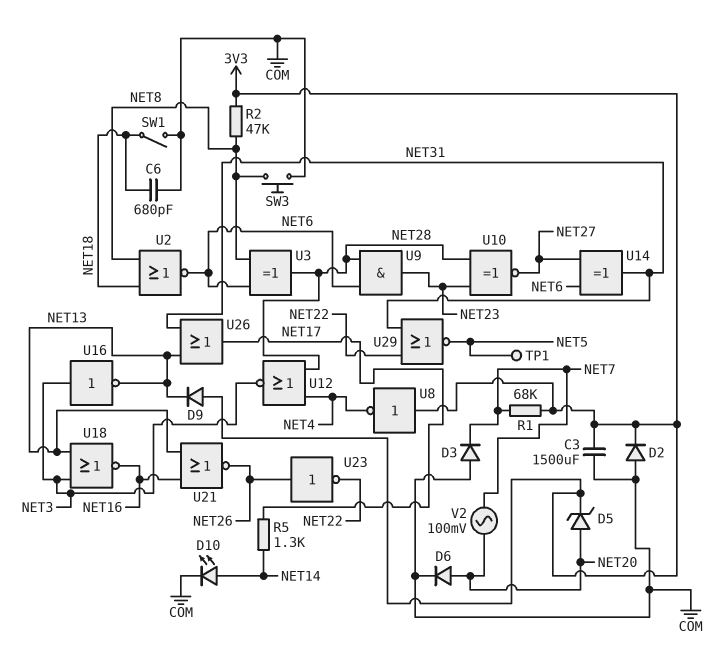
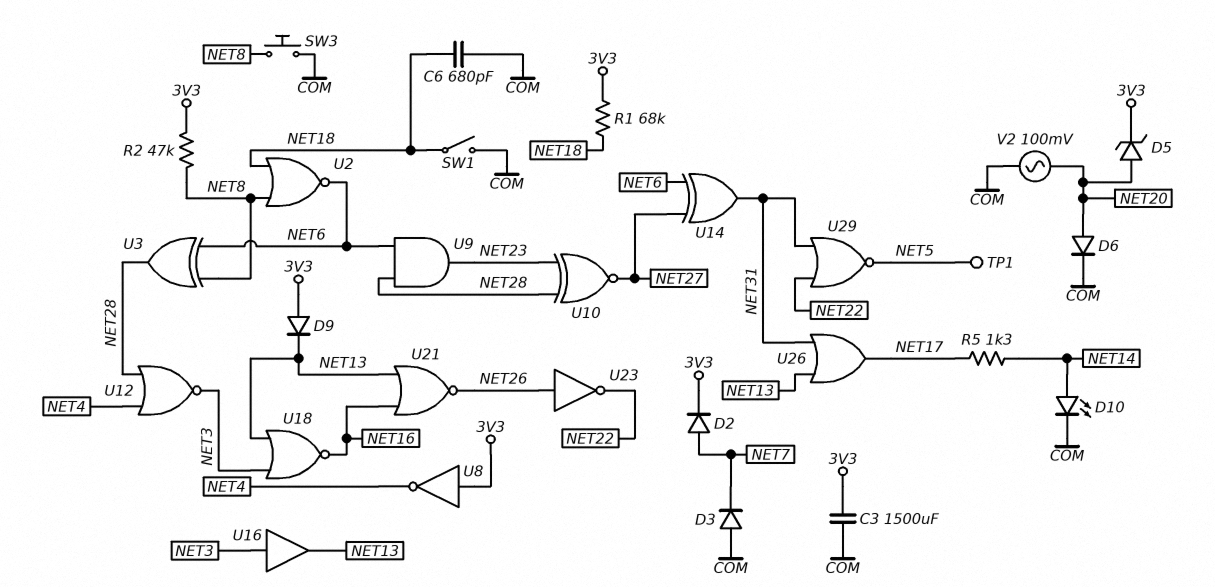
D2: diode (A COM, K 3V3) -> diode (A NET7, K 3V3)
R1: 68k (3V3, NET7) -> 68k (3V3, NET18)
U16: NOT (in NET3, out NET13) -> buffer (in NET3, out NET13)
V2: AC 100mV (NET7, NET20) -> AC 100mV (COM, NET20)

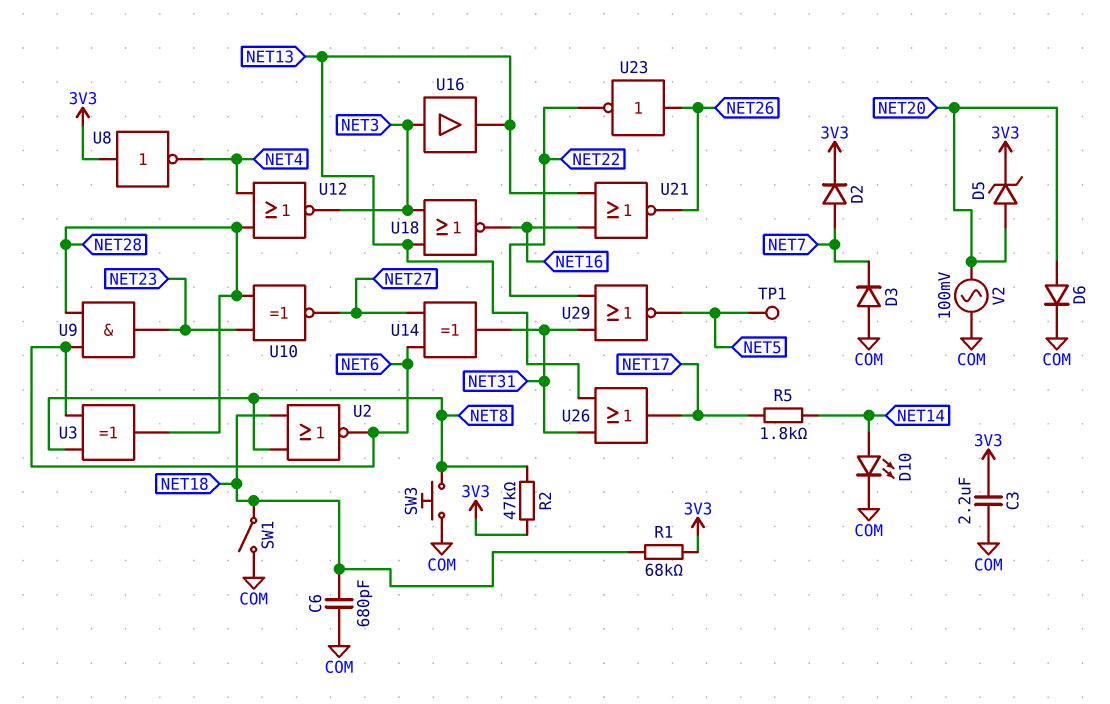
C3: 1500uF (3V3, COM) -> 2.2uF (3V3, COM)
D9: diode (A 3V3, K NET13) -> none
R5: 1.3k (NET14, NET17) -> 1.8k (NET14, NET17)

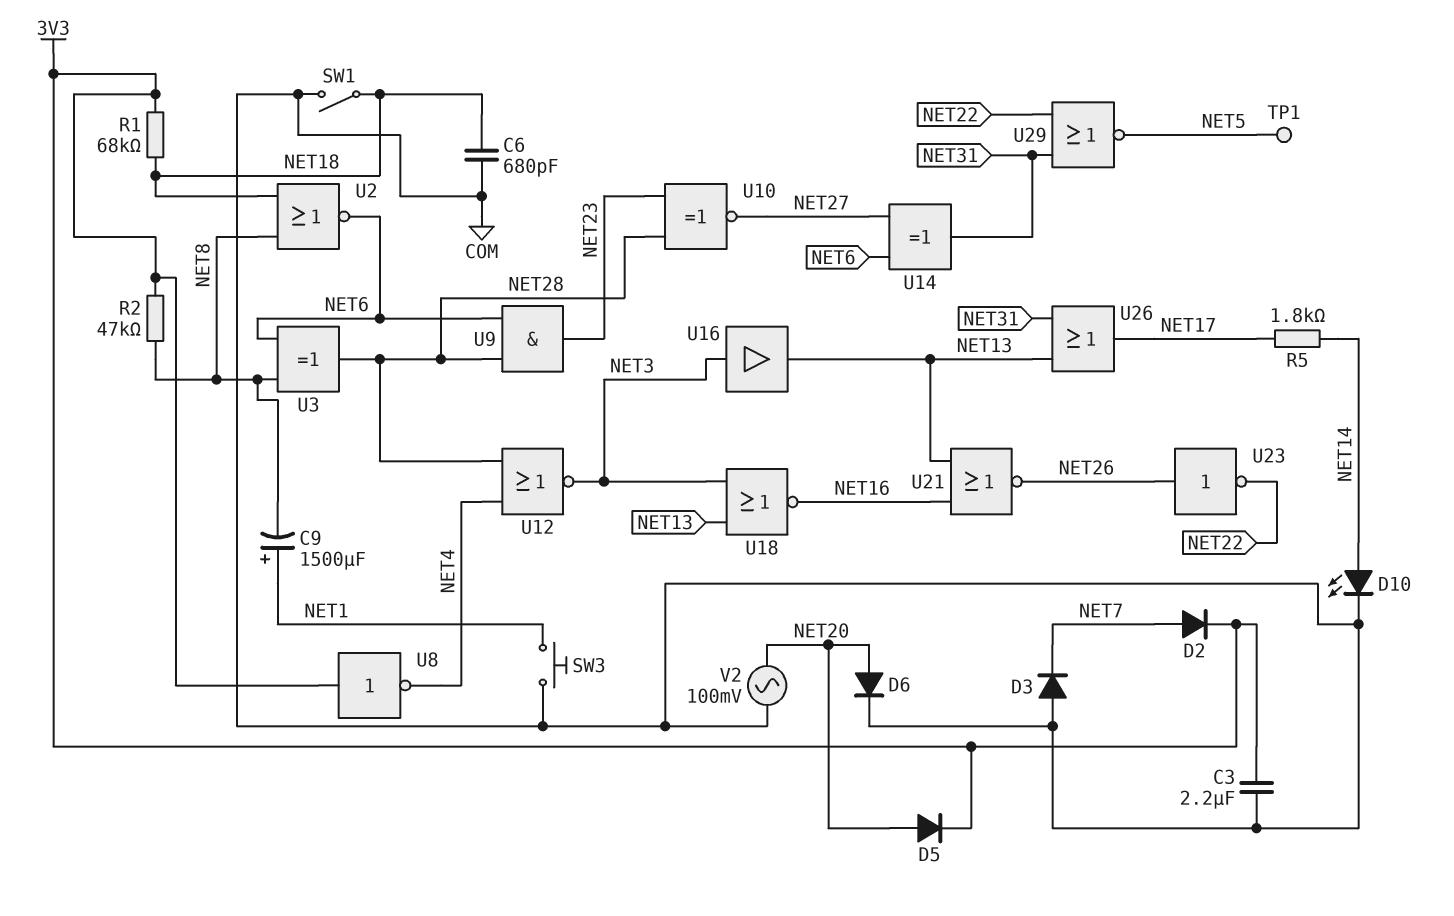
C9: none -> 1500uF (plus NET1, minus NET8)
D5: zener (A NET20, K 3V3) -> diode (A NET20, K 3V3)
SW3: button (COM, NET8) -> button (COM, NET1)

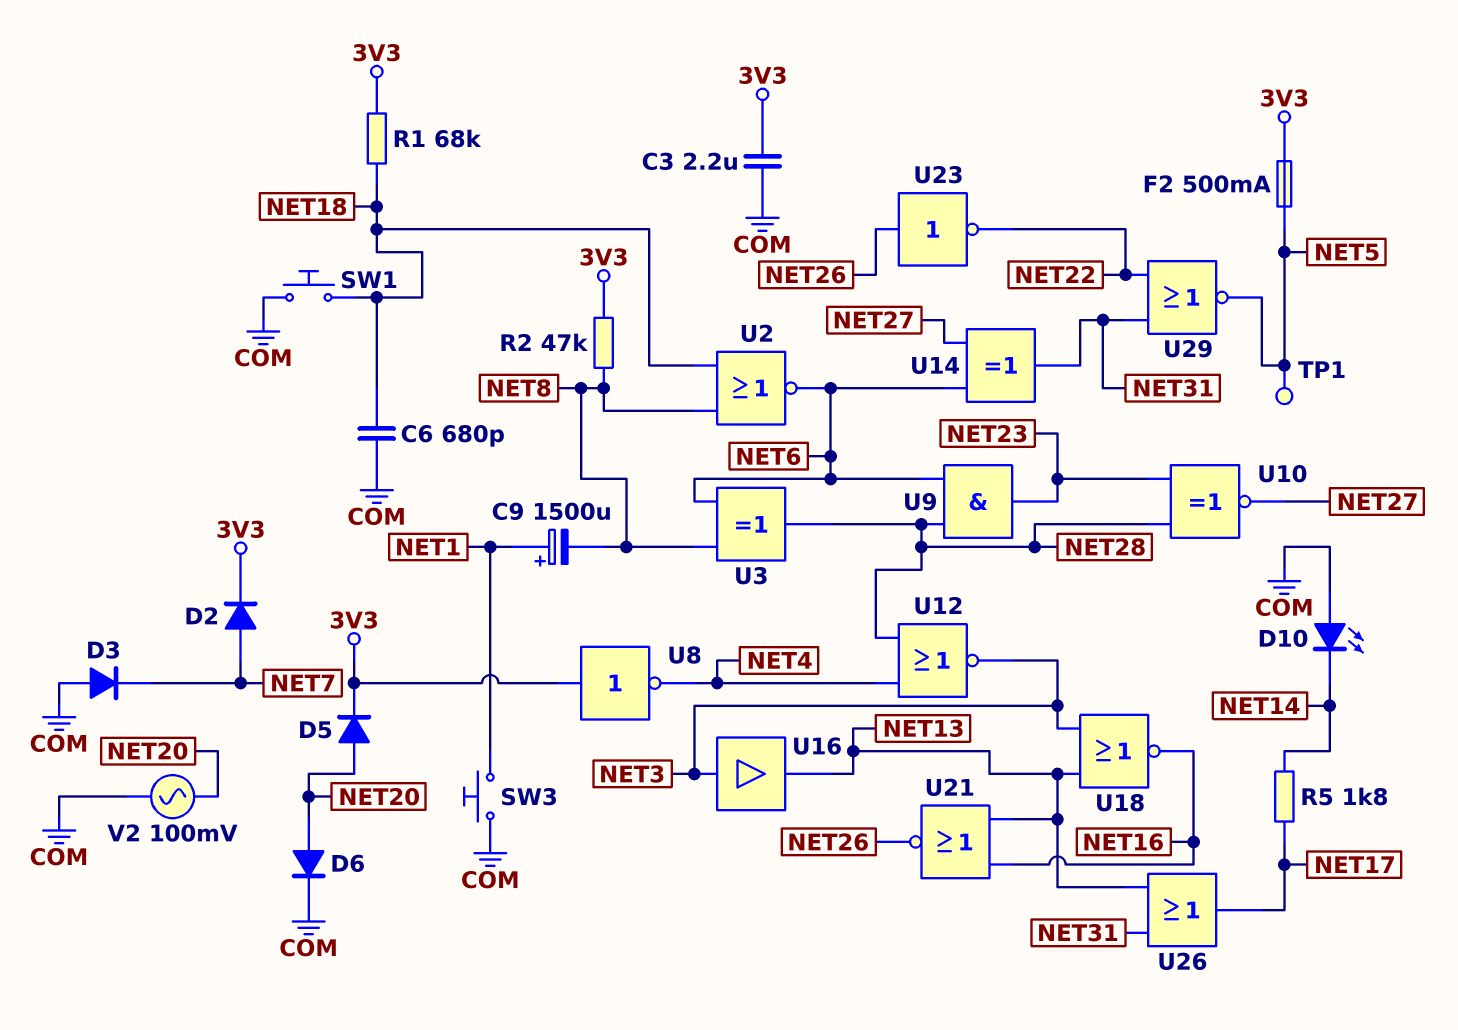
D10: LED (A NET14, K COM) -> LED (A COM, K NET14)
F2: none -> 500mA (3V3, NET5)
SW1: switch (COM, NET18) -> button (COM, NET18)

